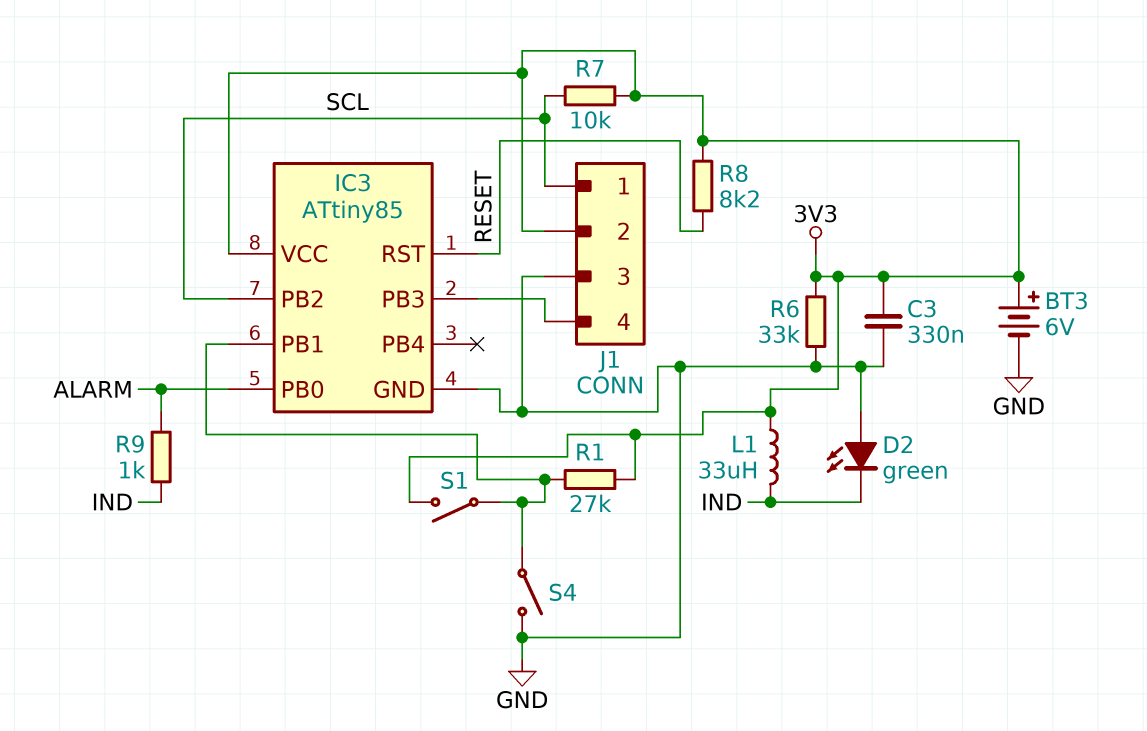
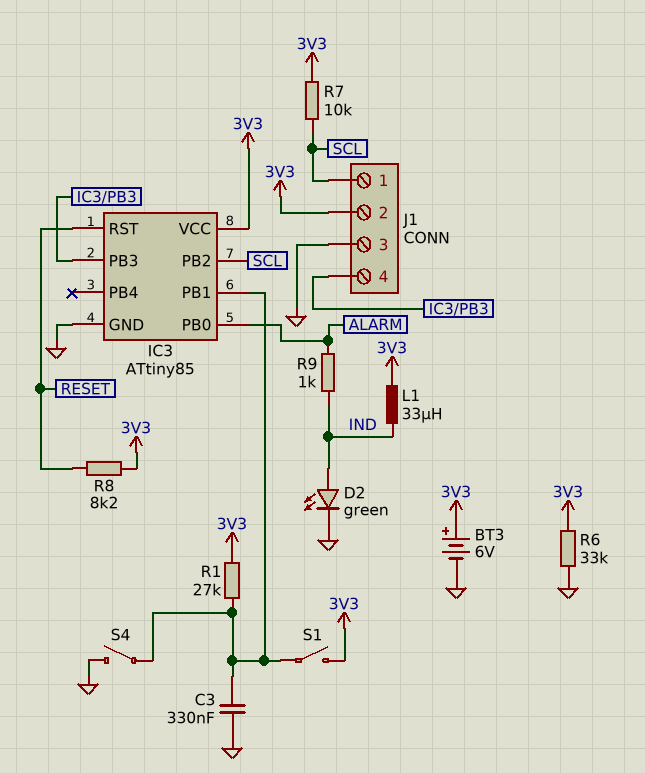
C3: 330nF (3V3, GND) -> 330nF (GND, IC3/PB1)
D2: LED green (A GND, K IND) -> LED green (A IND, K GND)

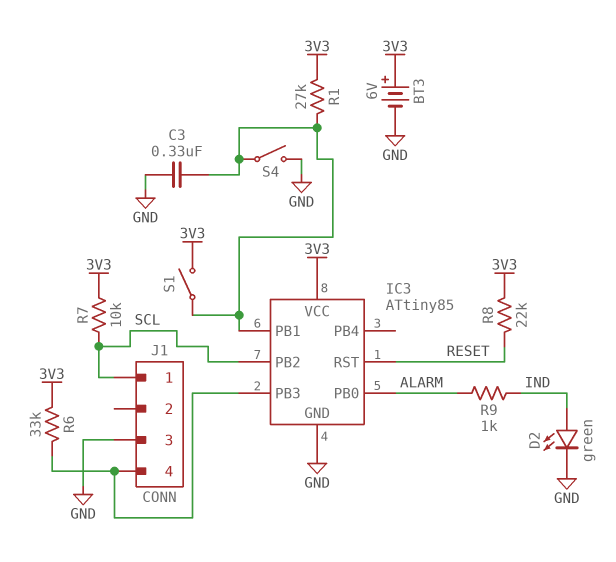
J1 pin 2: 3V3 -> none
L1: 33uH (3V3, IND) -> none
R6: 33k (3V3, GND) -> 33k (3V3, IC3/PB3)
R8: 8.2k (3V3, RESET) -> 22k (3V3, RESET)

